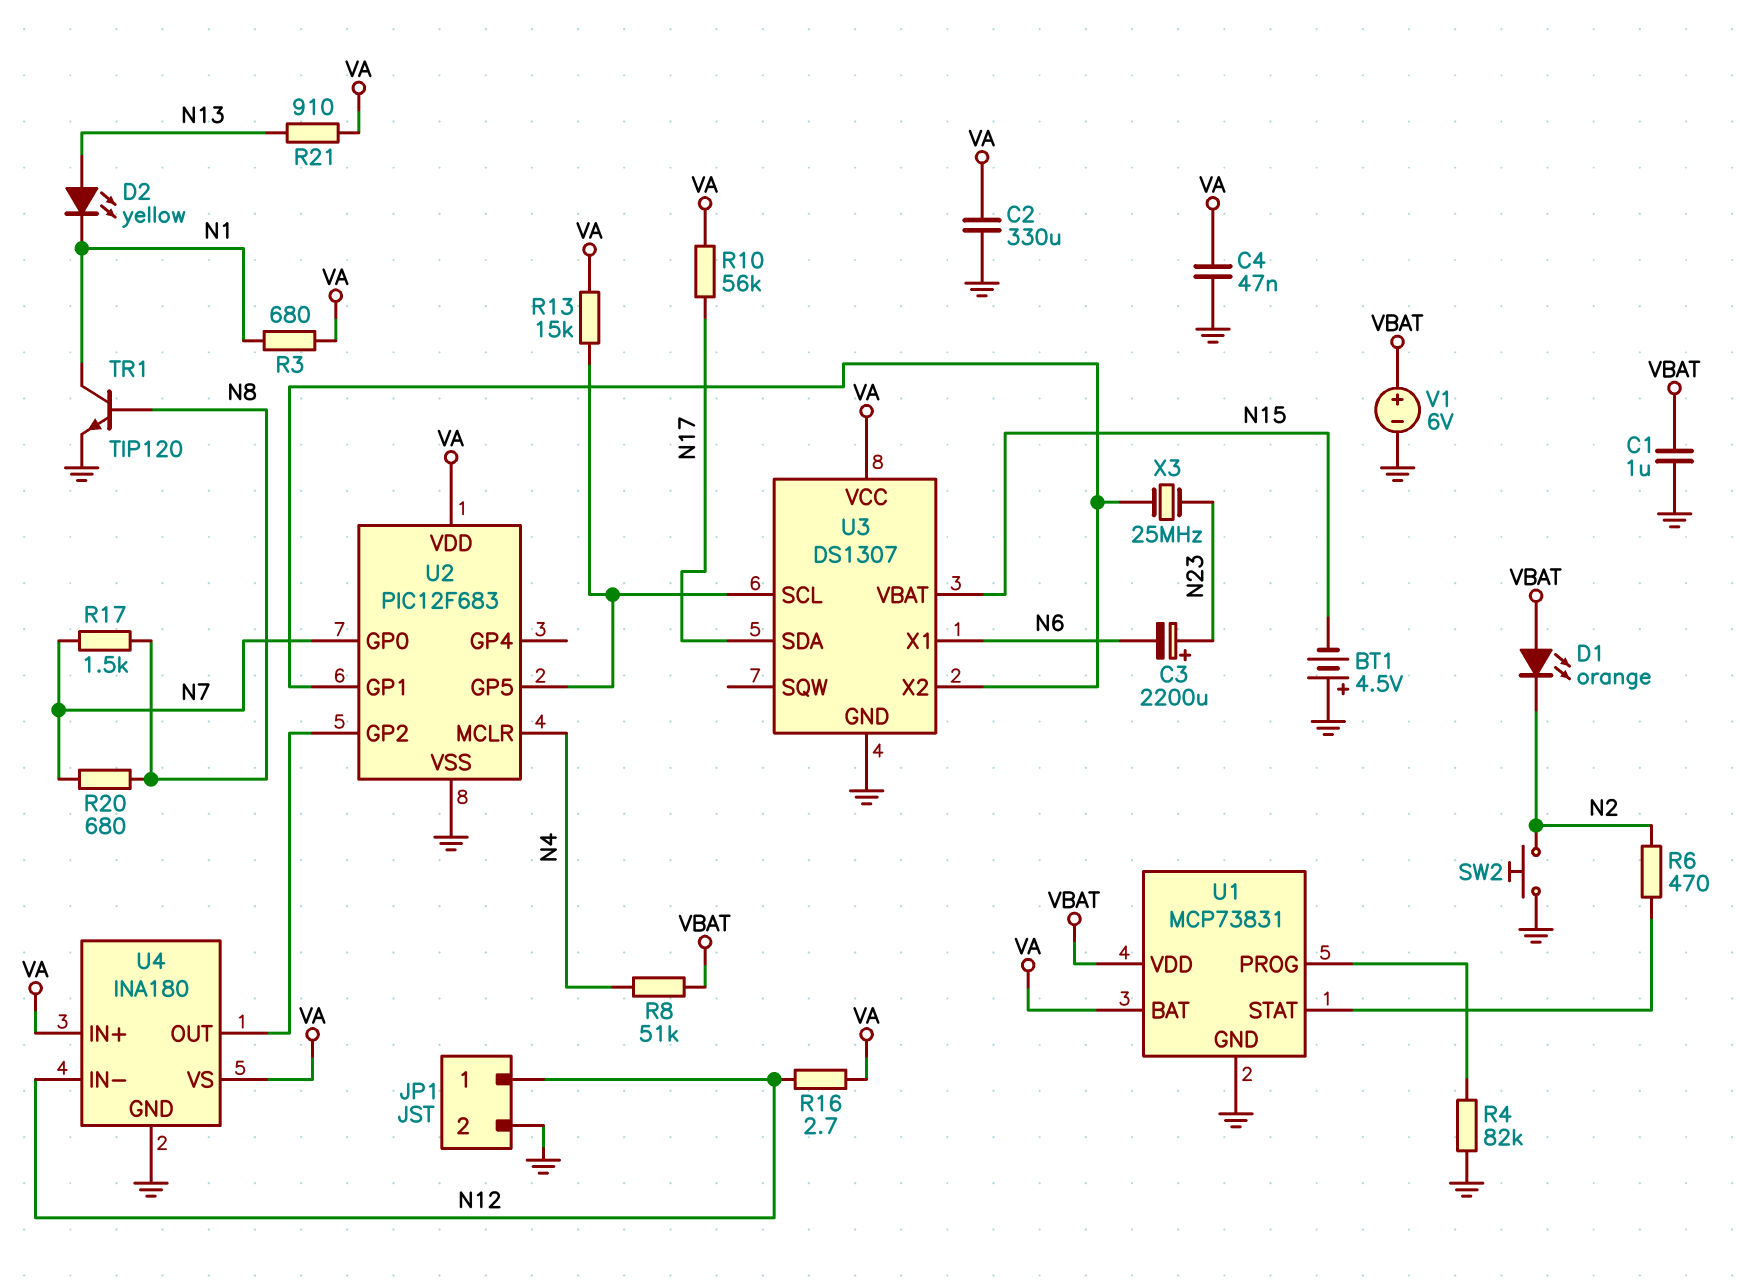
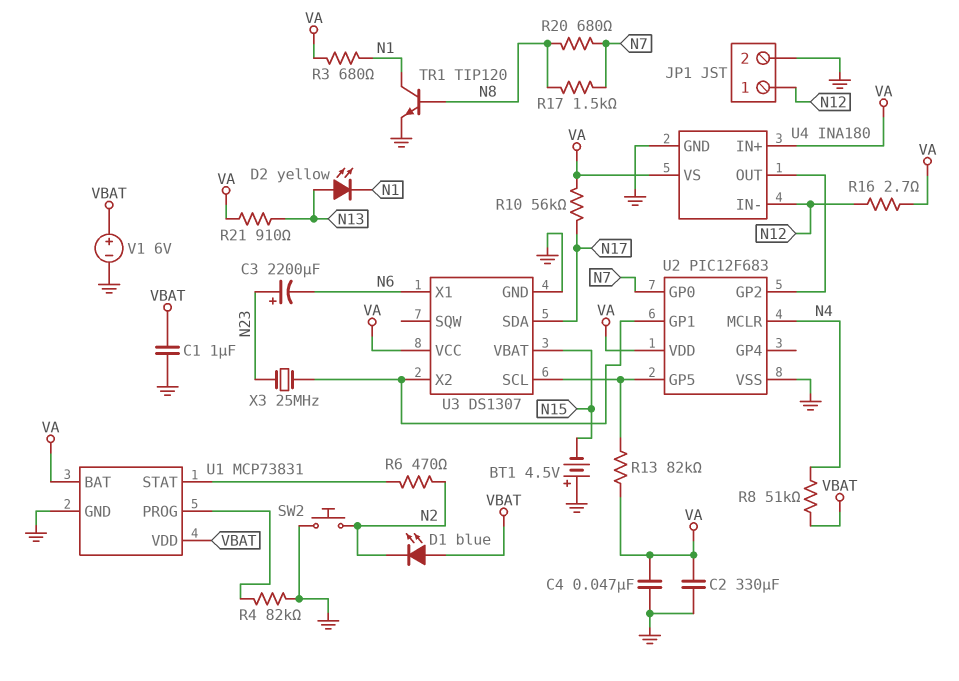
D1: LED orange (A VBAT, K N2) -> LED blue (A VBAT, K N2)
R13: 15k (U2/GP5, VA) -> 82k (U2/GP5, VA)

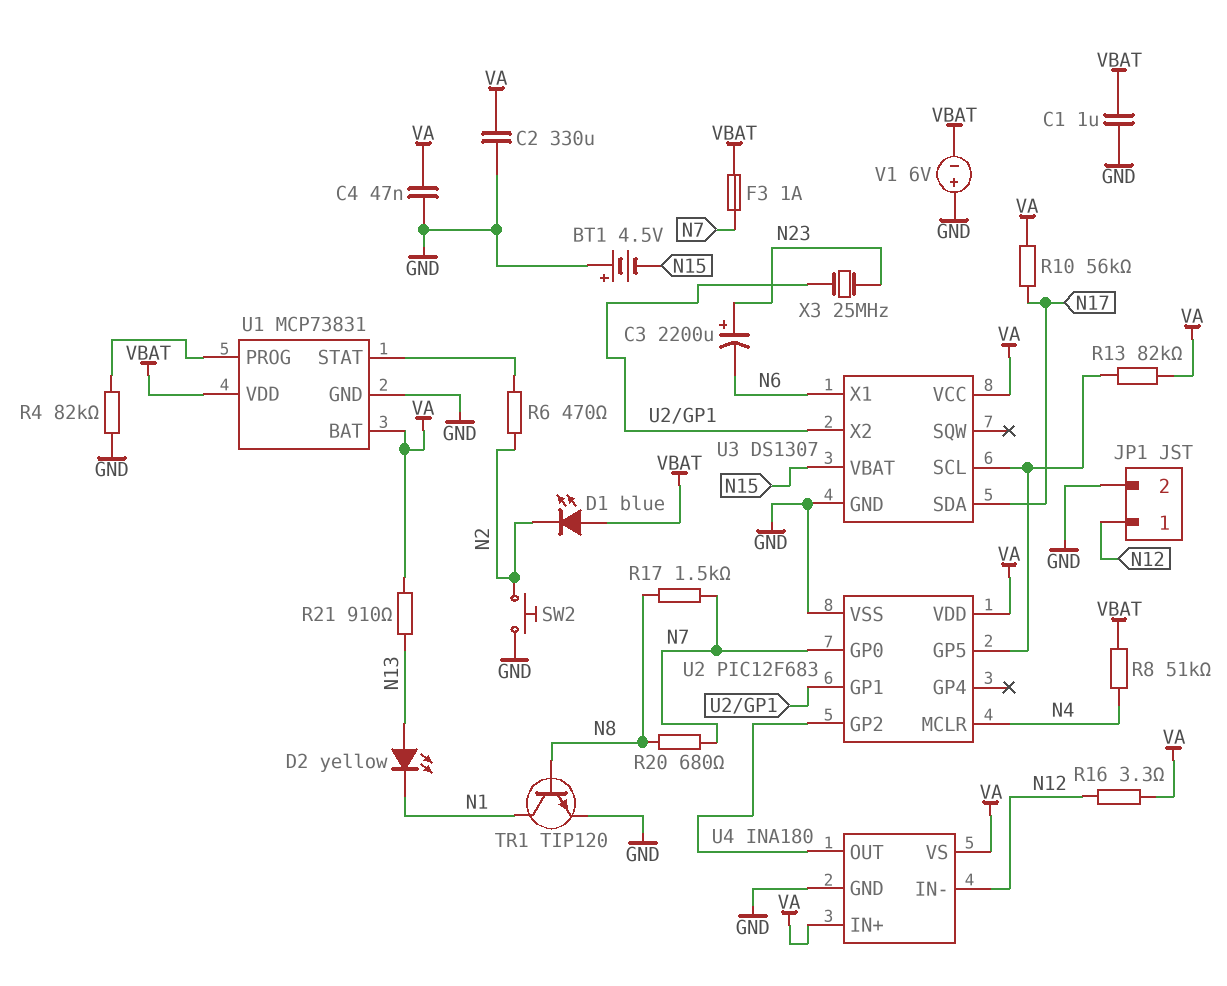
F3: none -> 1A (N7, VBAT)
R3: 680 (N1, VA) -> none
R16: 2.7 (N12, VA) -> 3.3 (N12, VA)
V1: 6V (plus VBAT, minus GND) -> 6V (plus GND, minus VBAT)

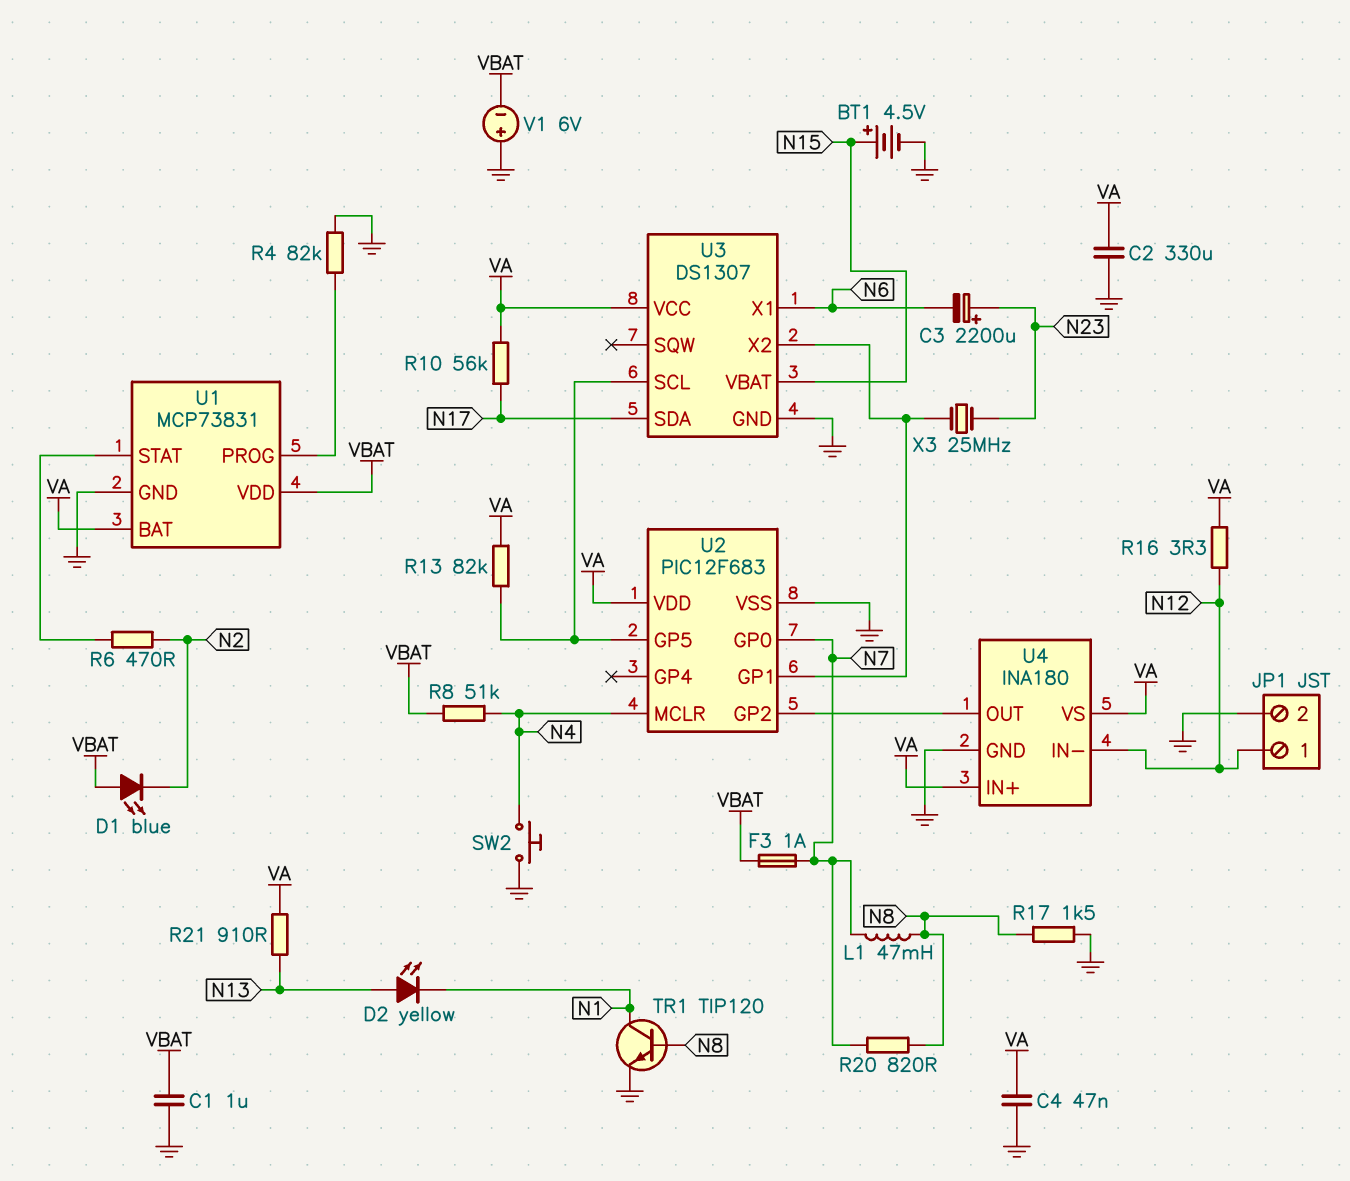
BT1: 4.5V (plus GND, minus N15) -> 4.5V (plus N15, minus GND)
L1: none -> 47mH (N7, N8)
R17: 1.5k (N7, N8) -> 1.5k (GND, N8)
R20: 680 (N7, N8) -> 820 (N7, N8)
SW2: button (GND, N2) -> button (GND, N4)

